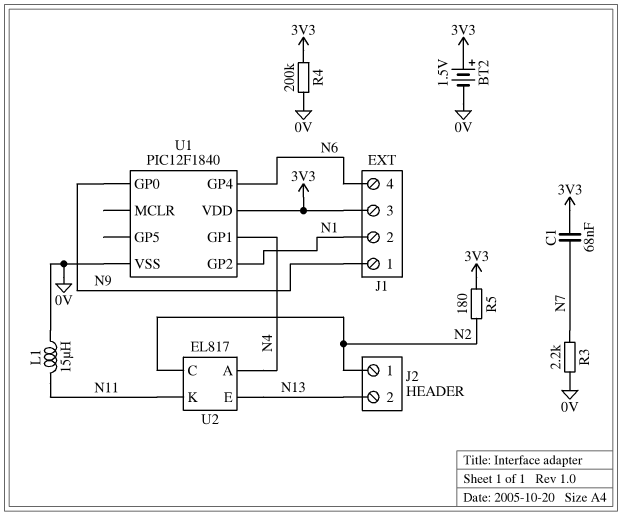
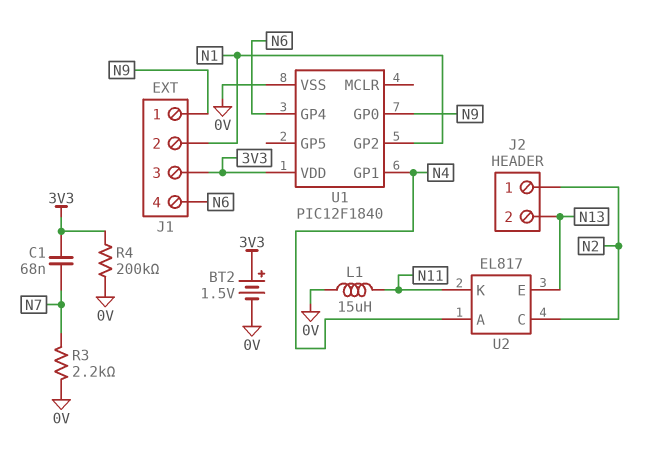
R5: 180 (3V3, N2) -> none

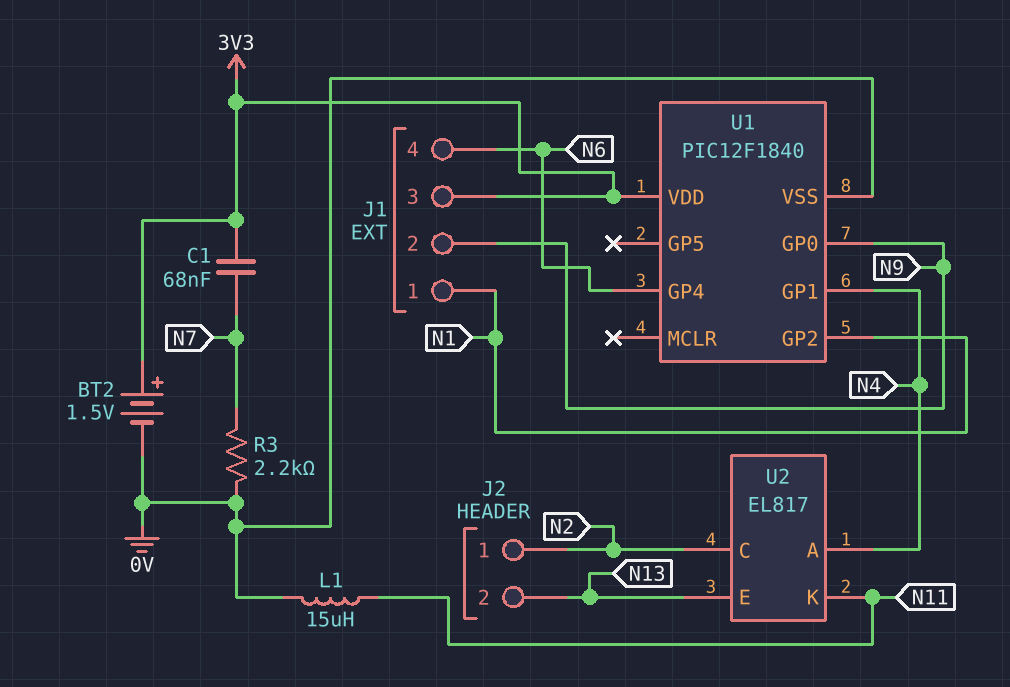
J1 pin 1: N9 -> N1
J1 pin 2: N1 -> N9
R4: 200k (0V, 3V3) -> none

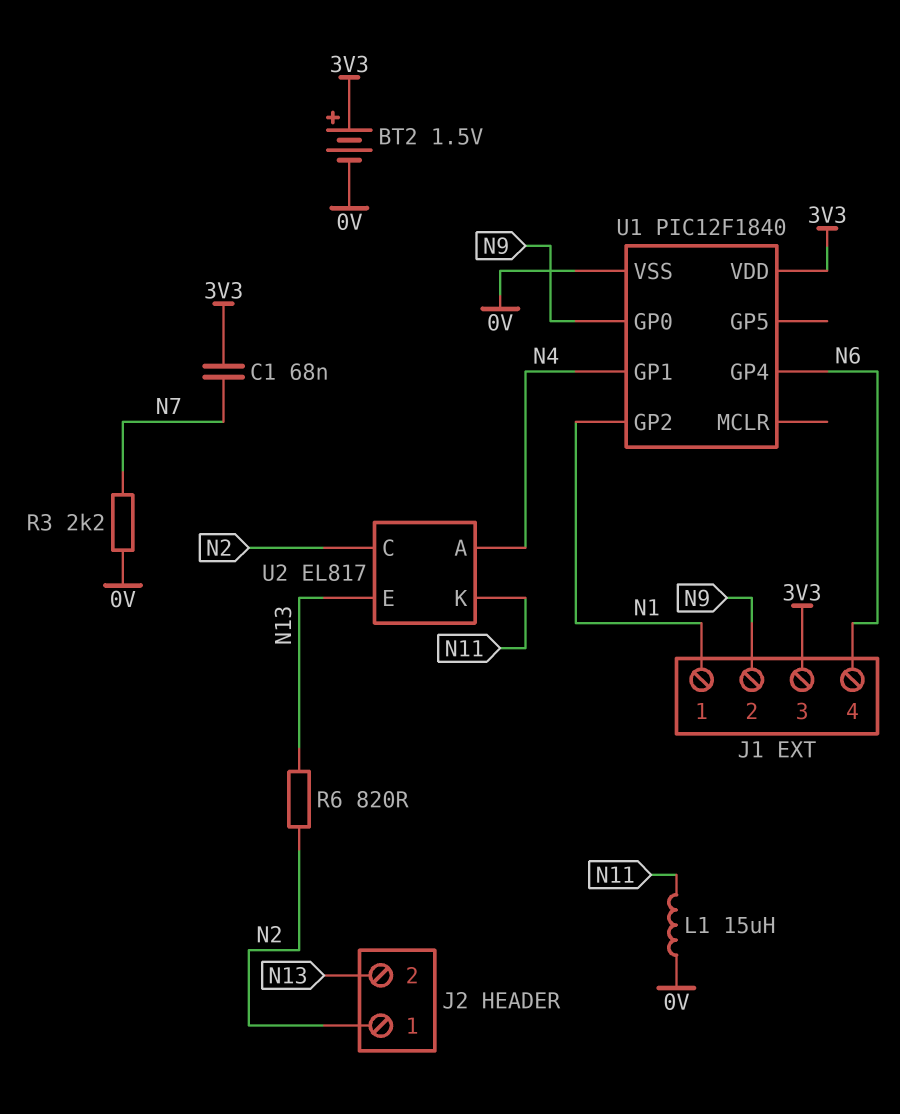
R6: none -> 820 (N2, N13)

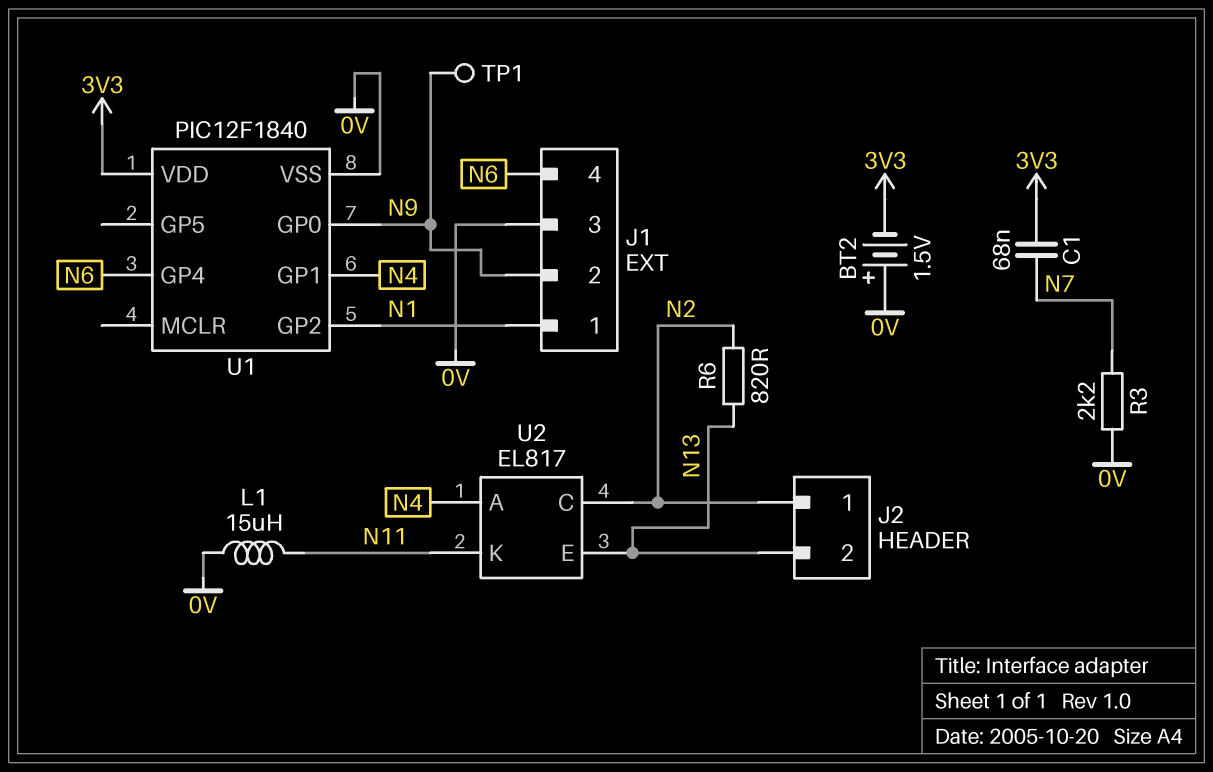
BT2: 1.5V (plus 3V3, minus 0V) -> 1.5V (plus 0V, minus 3V3)
J1 pin 3: 3V3 -> 0V
TP1: none -> test point (N9)

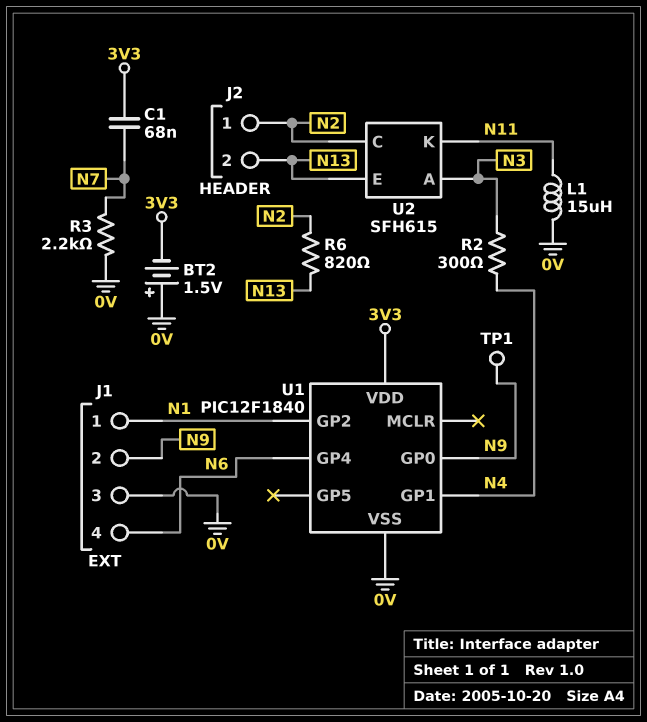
R2: none -> 300 (N3, N4)
U2: EL817 -> SFH615
U2 pin A: N4 -> N3

